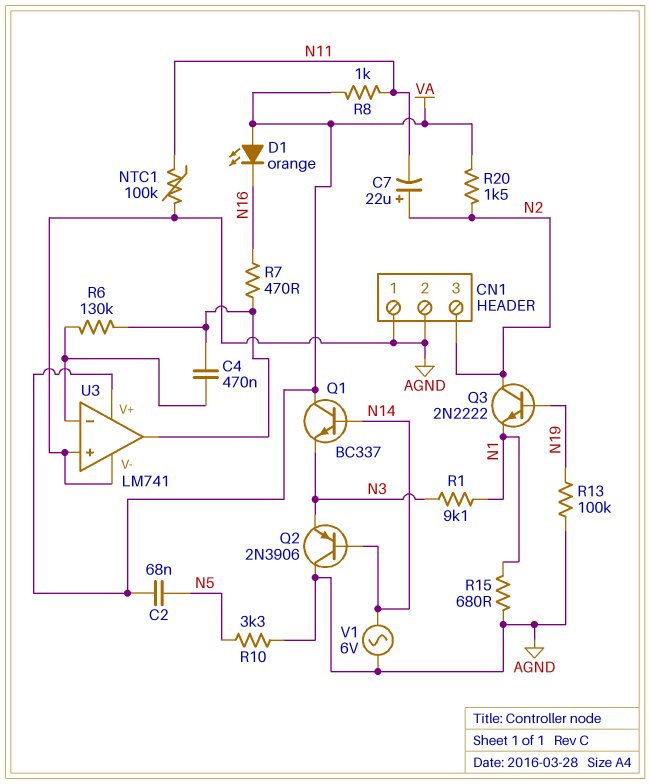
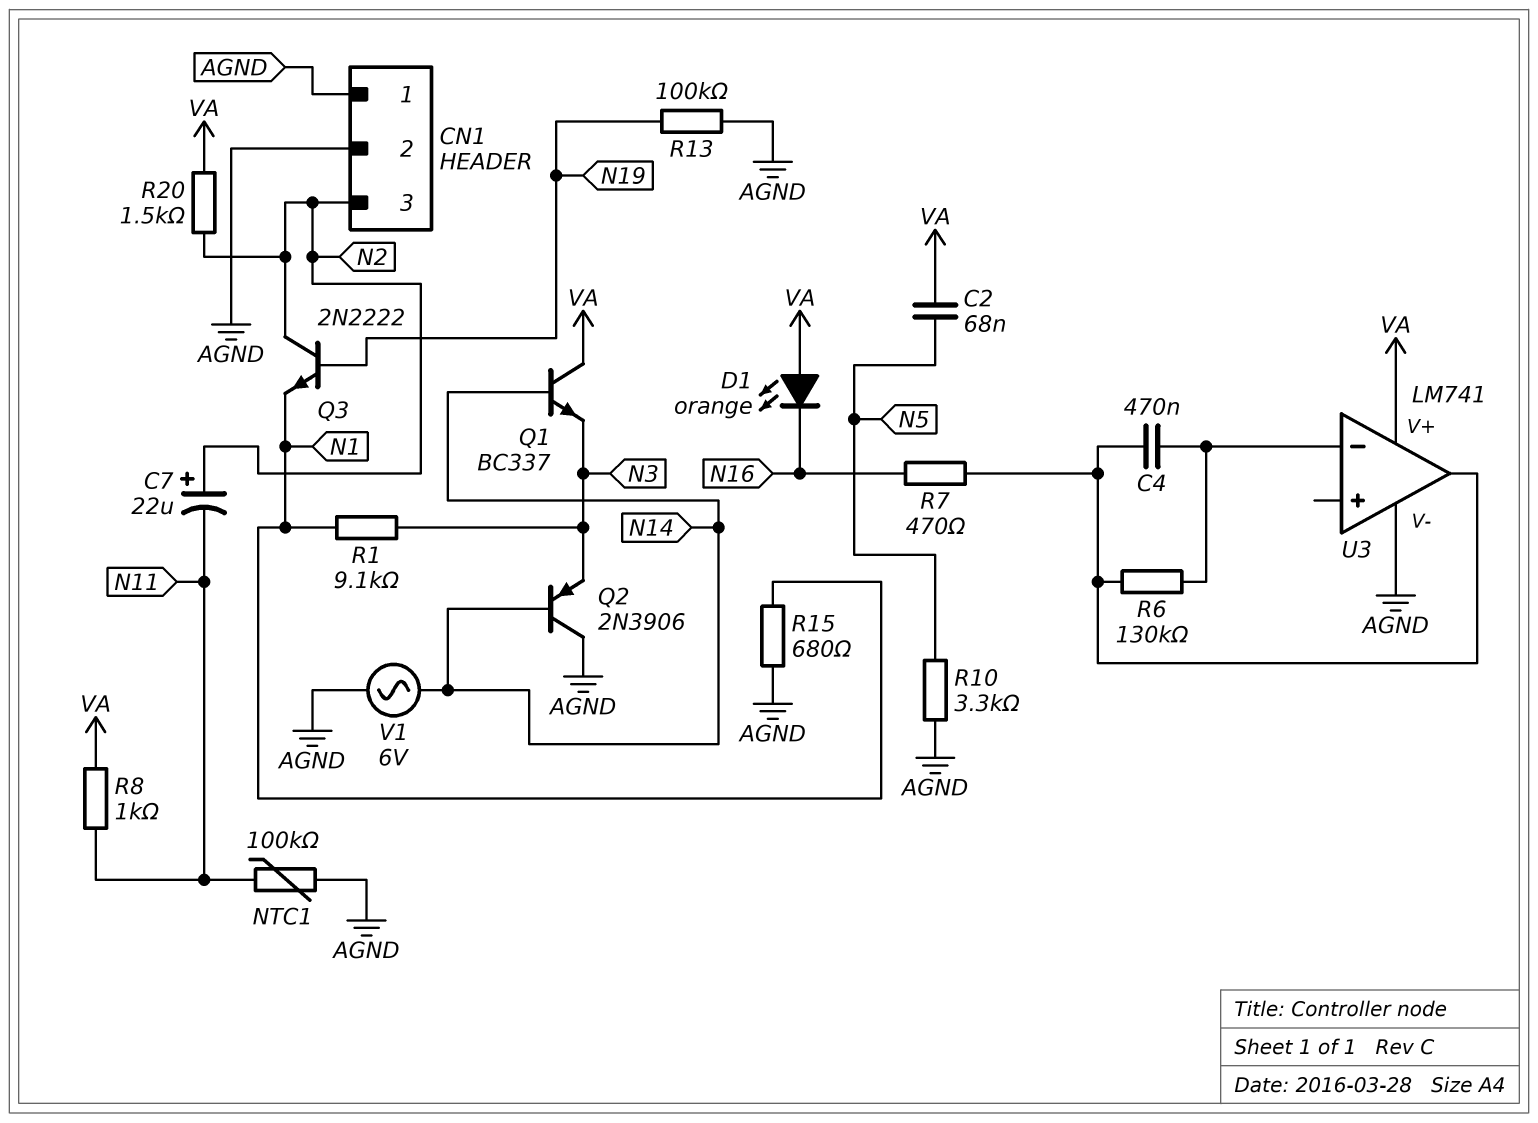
U3 pin in+: AGND -> none

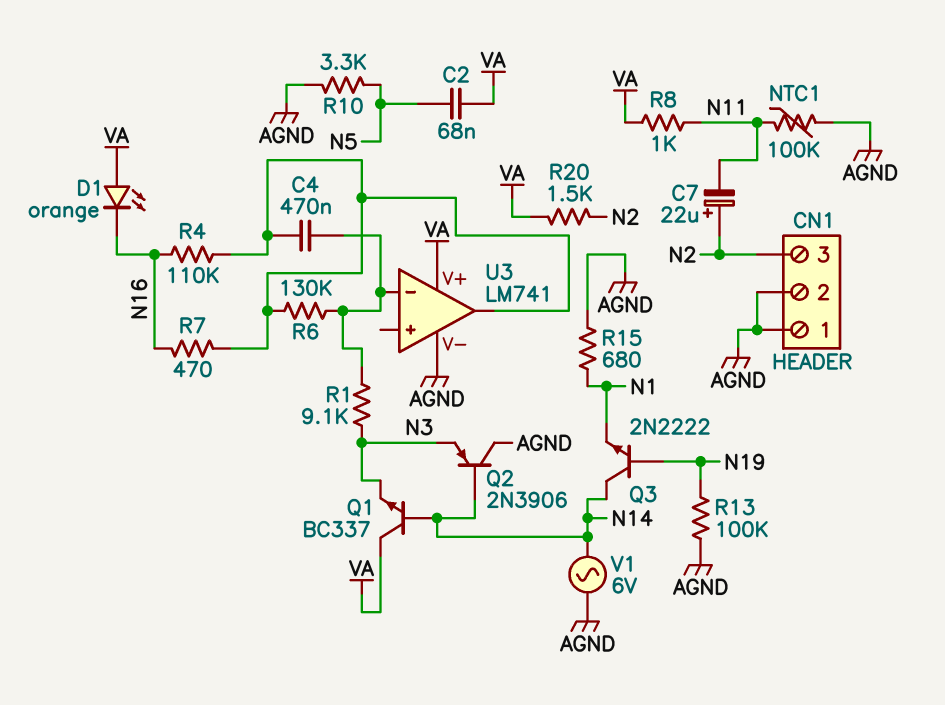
Q3: NPN 2N2222 (B N19, C N2, E N1) -> NPN 2N2222 (B N19, C N14, E N1)
R1: 9.1k (N1, N3) -> 9.1k (N3, U3/in-)
R4: none -> 110k (N16, U3/out)

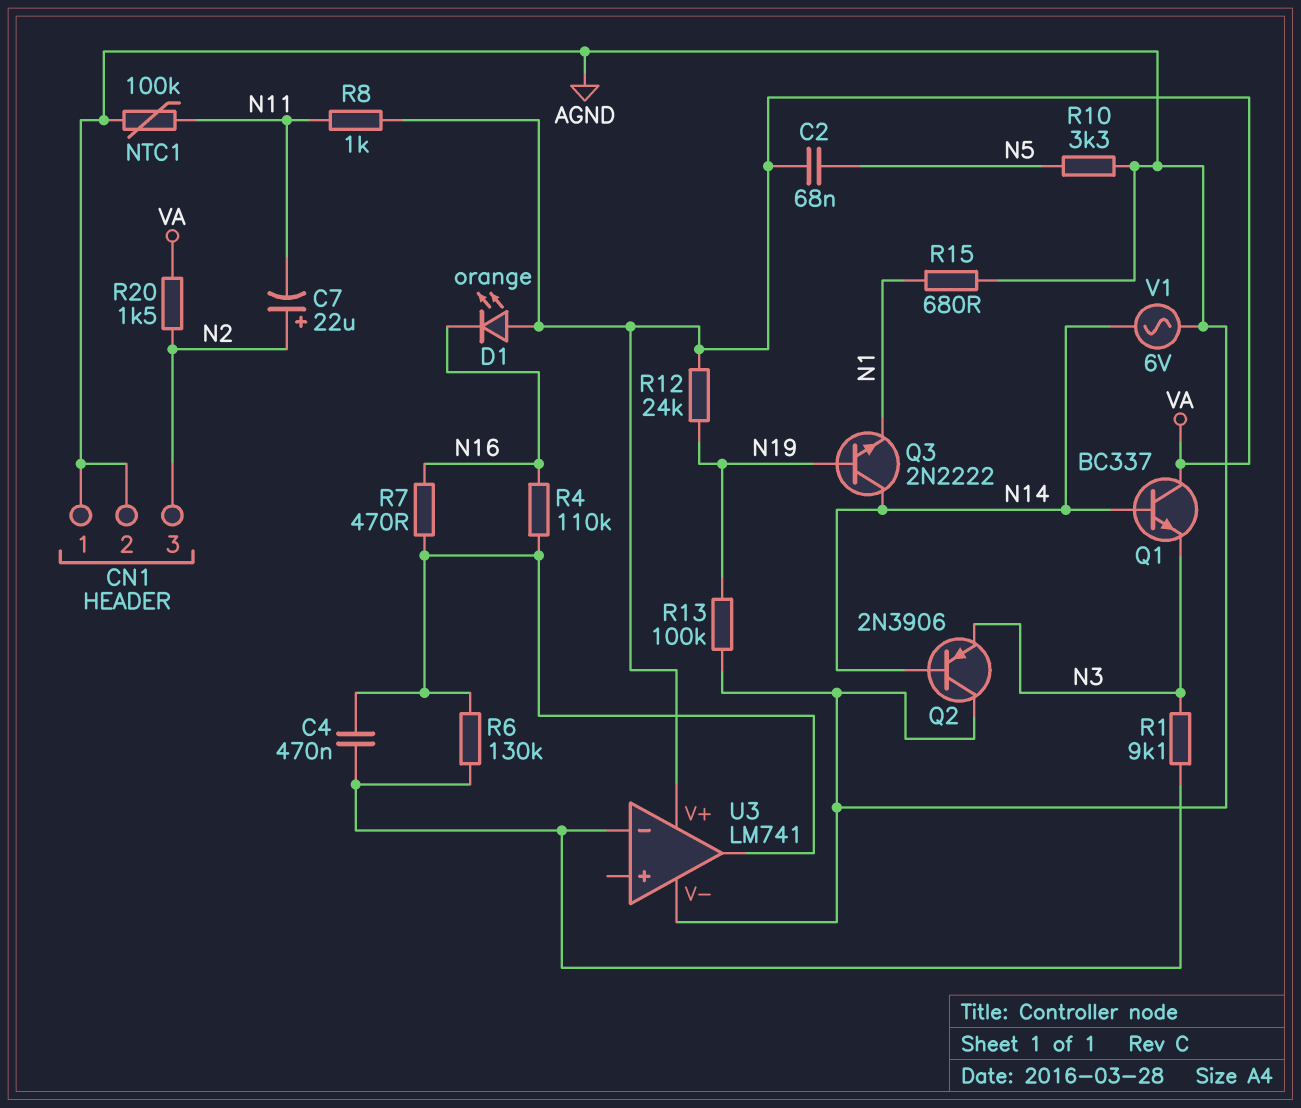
R12: none -> 24k (N19, VA)

